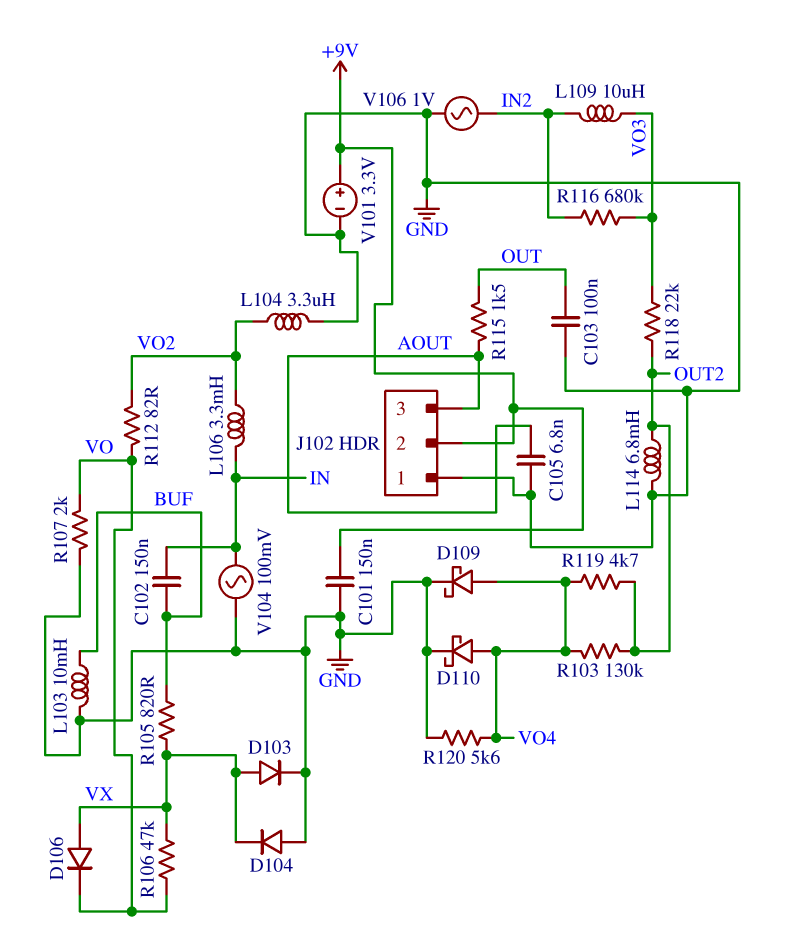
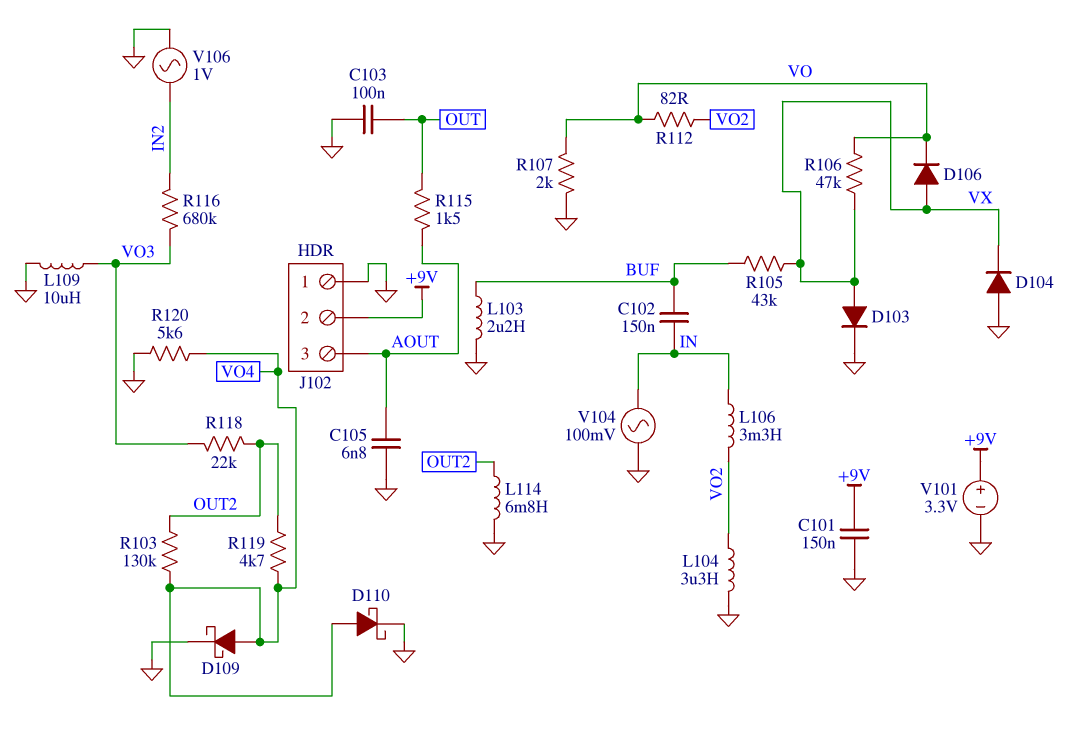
L103: 10mH (BUF, GND) -> 2.2uH (BUF, GND)
L109: 10uH (IN2, VO3) -> 10uH (GND, VO3)
R105: 820 (BUF, VX) -> 43k (BUF, VX)

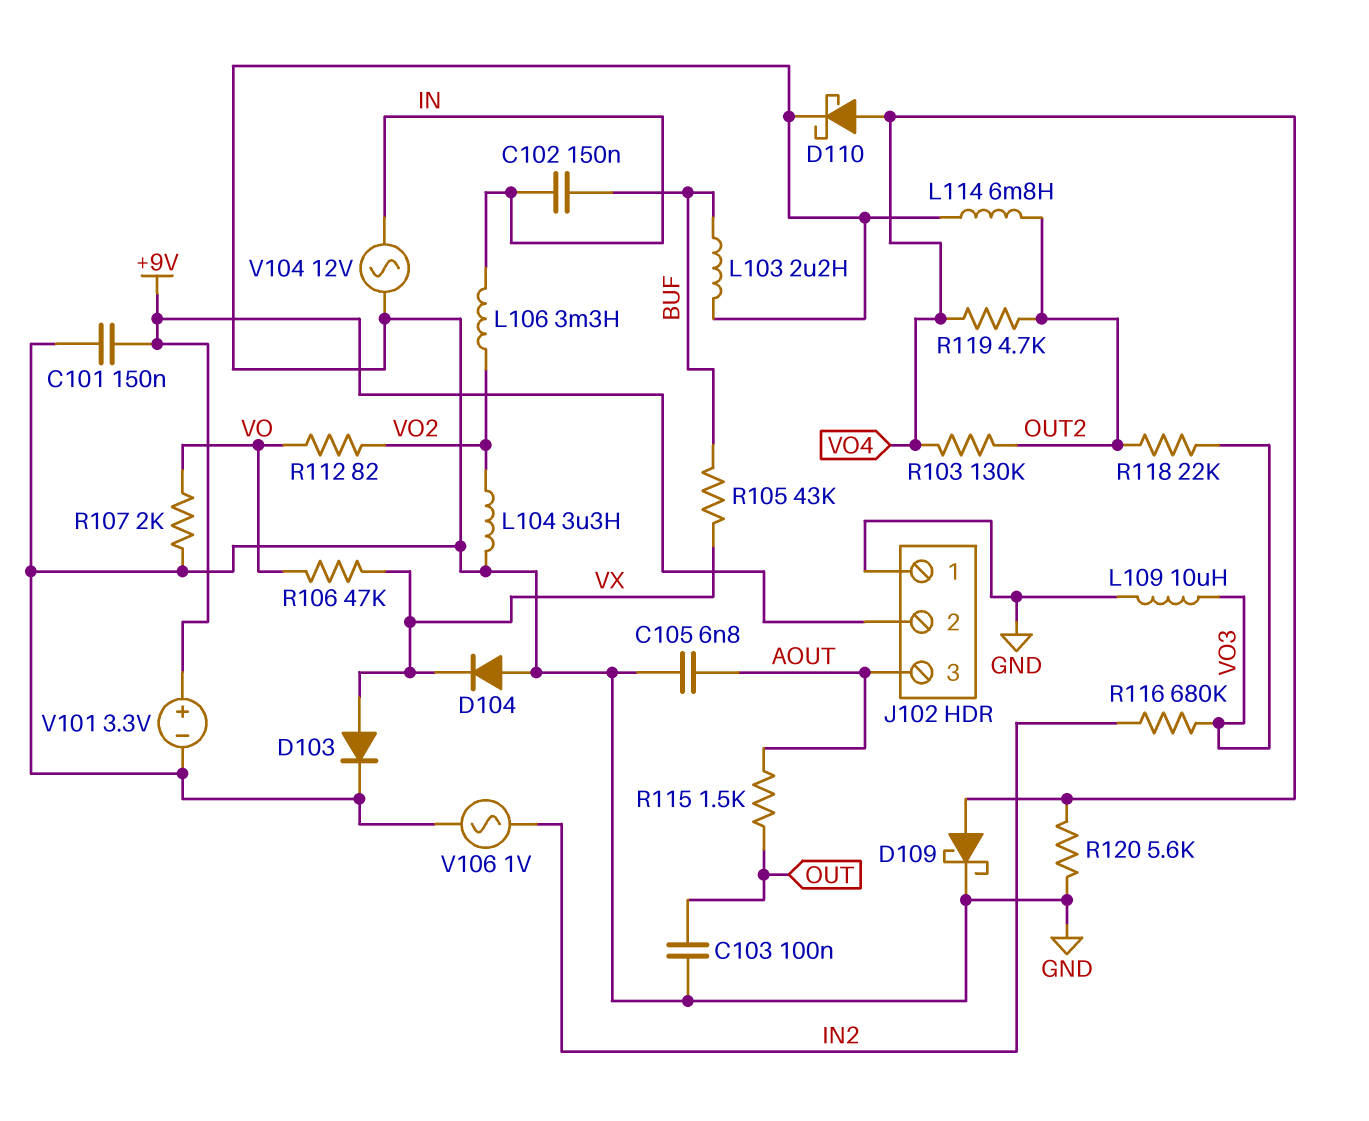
D106: diode (A VX, K VO) -> none
V104: AC 100mV (GND, IN) -> AC 12V (GND, IN)

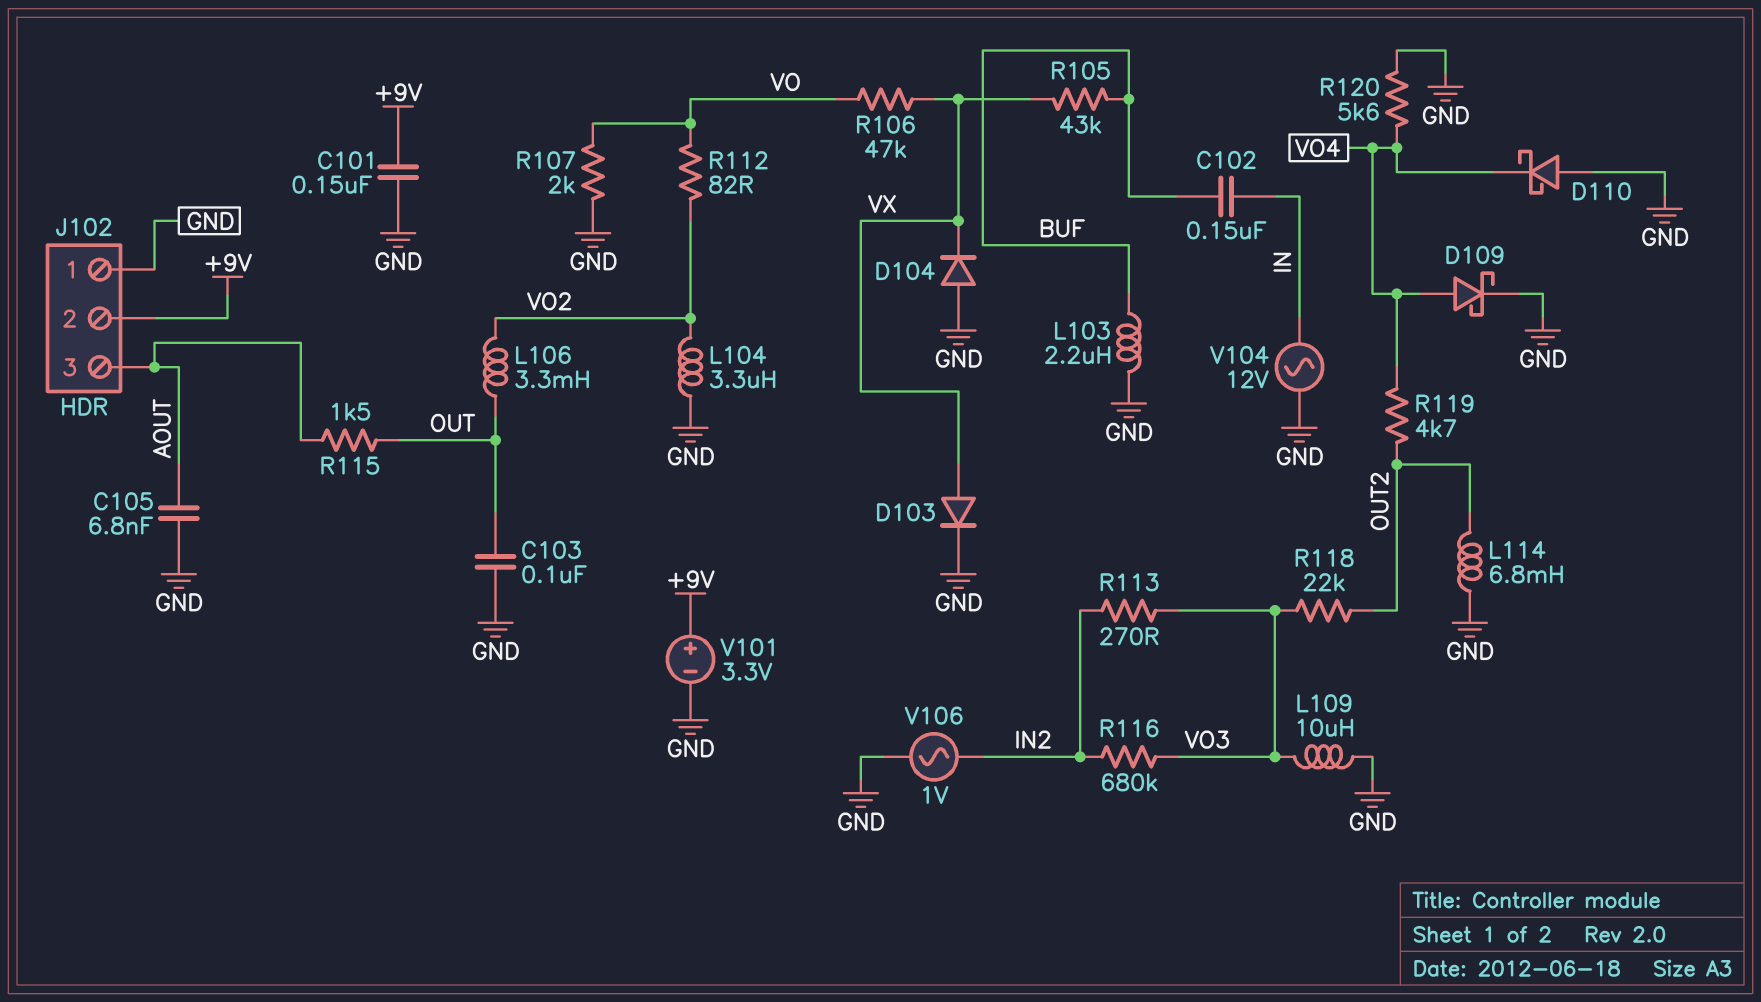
D110: schottky (A VO4, K GND) -> schottky (A GND, K VO4)
L106: 3.3mH (IN, VO2) -> 3.3mH (OUT, VO2)
R103: 130k (OUT2, VO4) -> none
R113: none -> 270 (IN2, VO3)

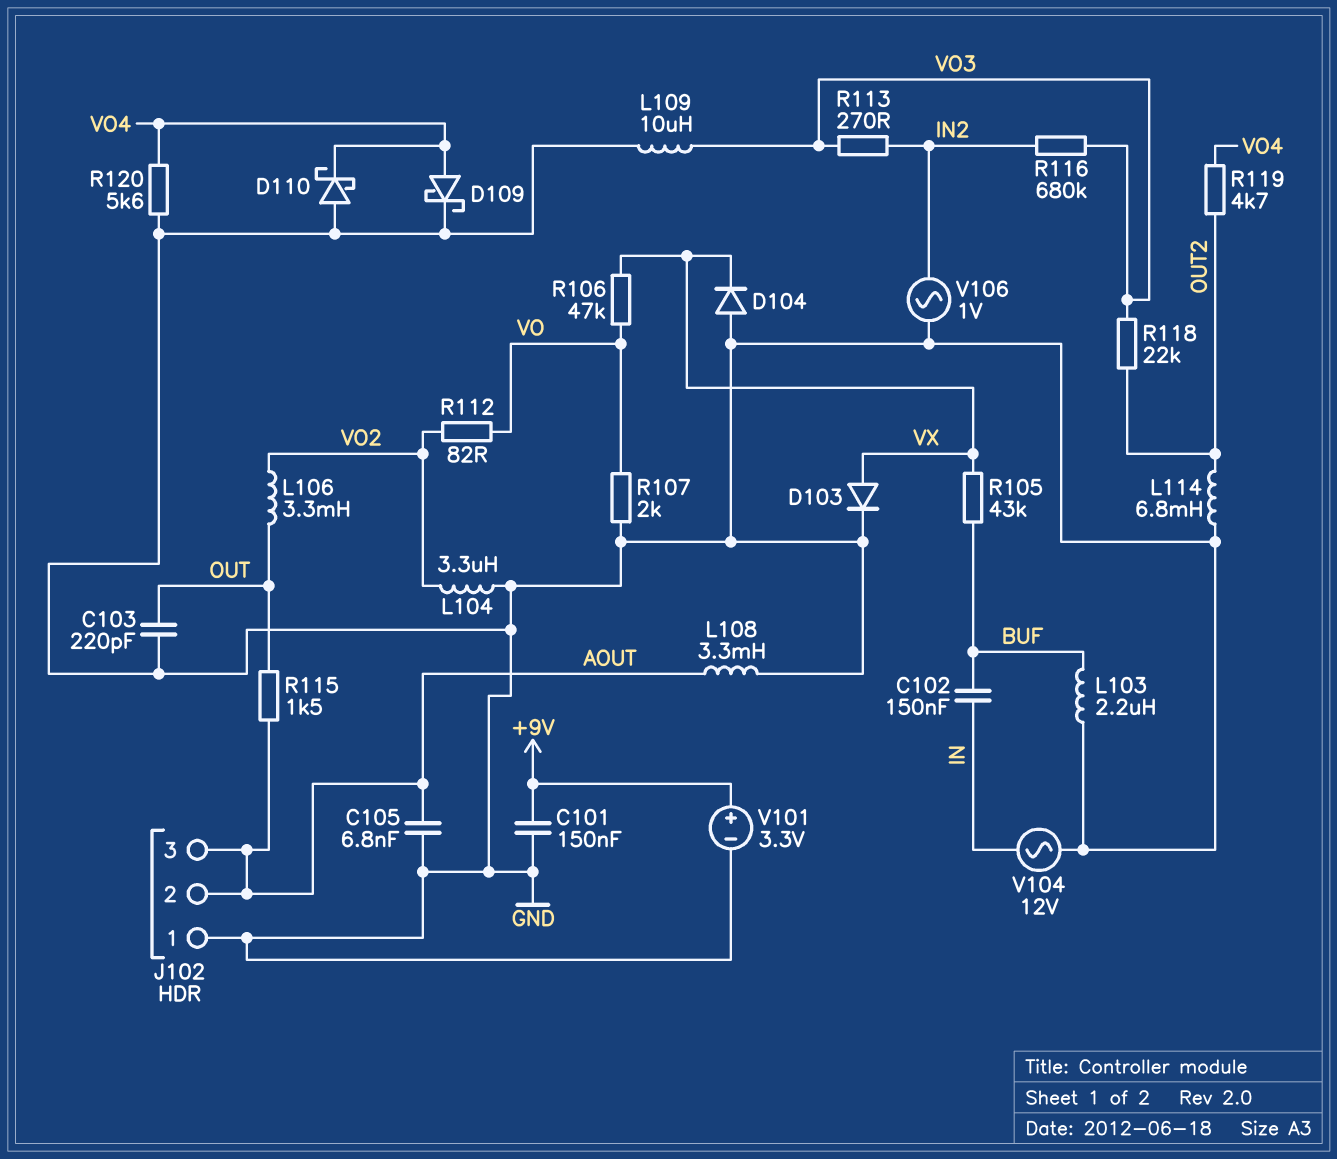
C103: 100nF (GND, OUT) -> 220pF (GND, OUT)
J102 pin 2: +9V -> AOUT
L108: none -> 3.3mH (AOUT, GND)

